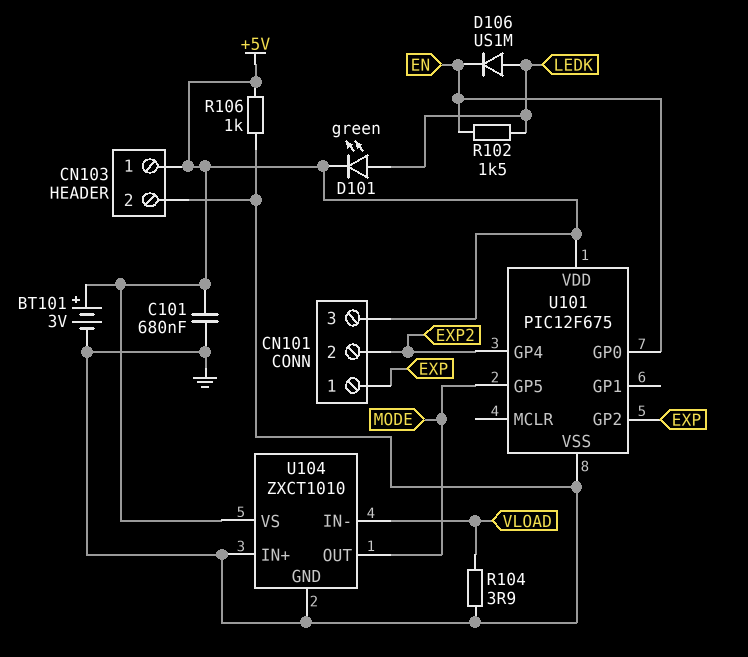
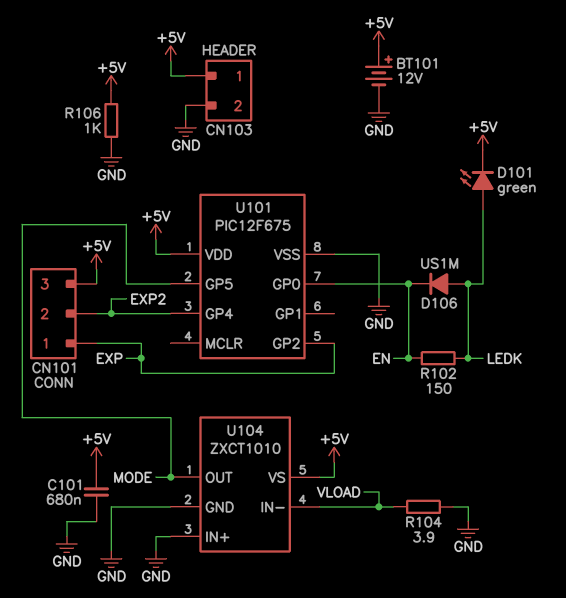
BT101: 3V (plus +5V, minus GND) -> 12V (plus +5V, minus GND)
R102: 1.5k (EN, LEDK) -> 150 (EN, LEDK)

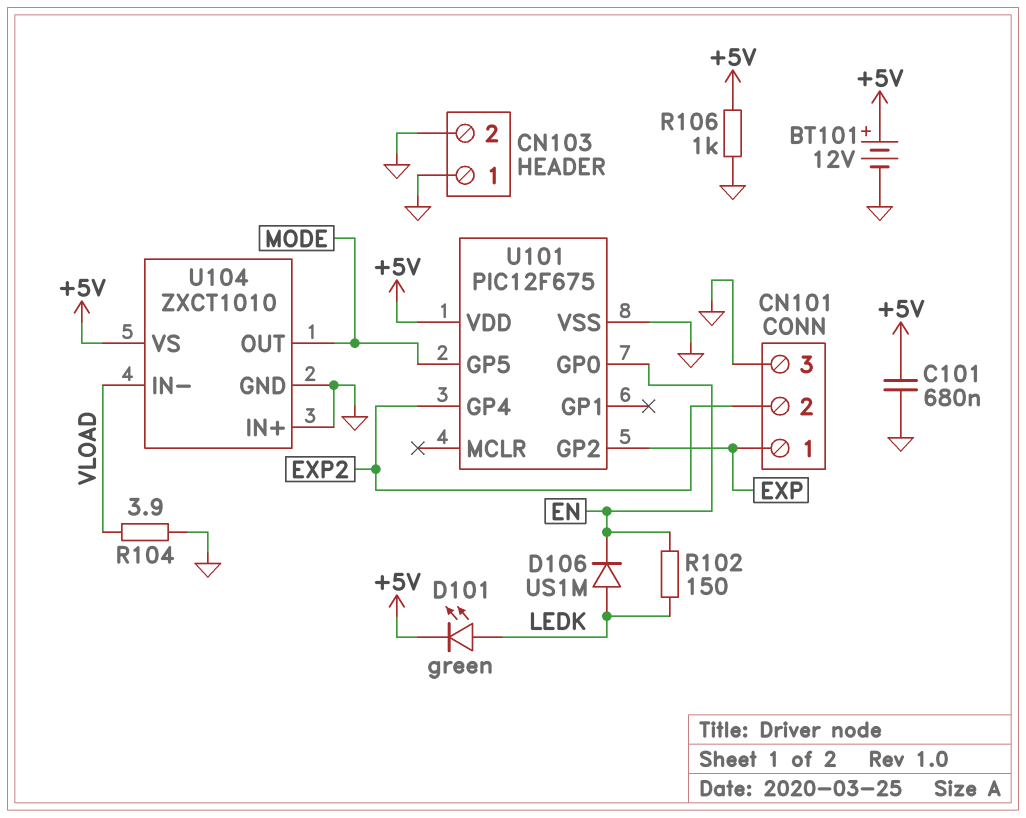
CN101 pin 3: +5V -> GND
CN103 pin 1: +5V -> GND

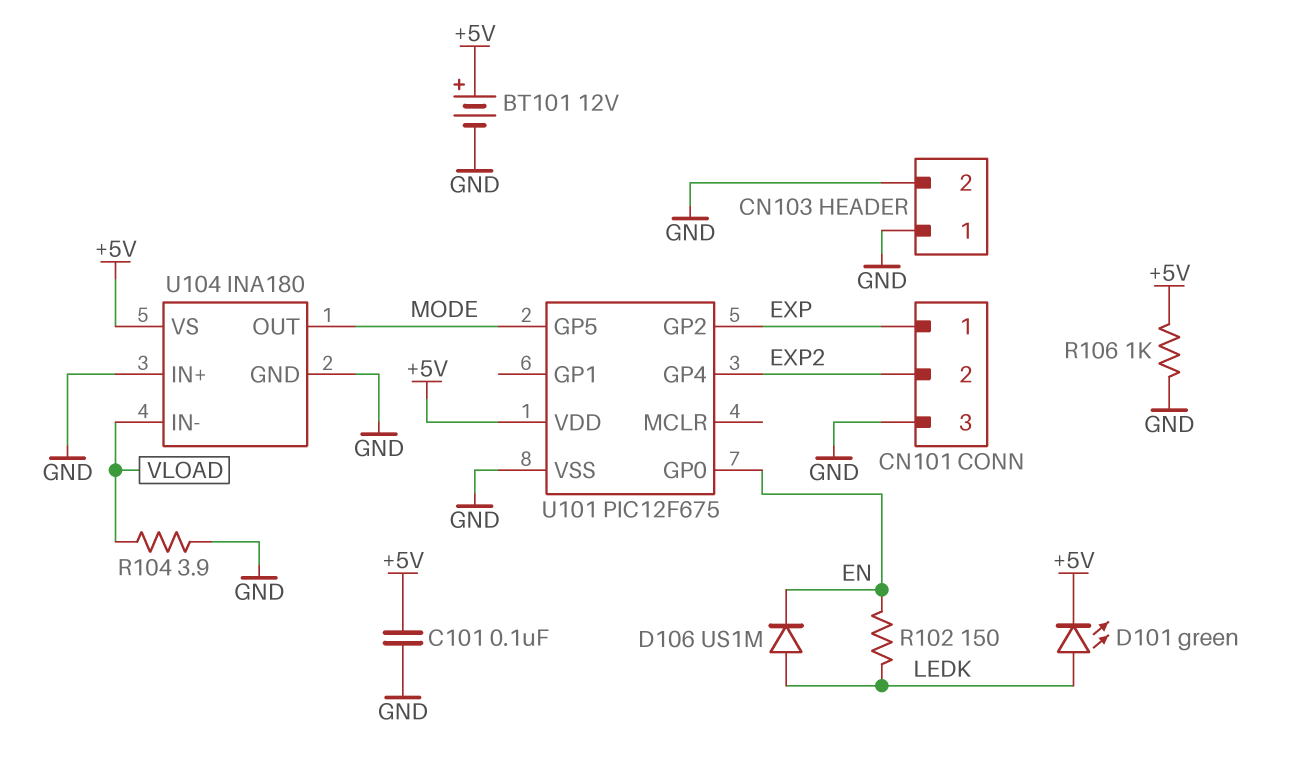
C101: 680nF (+5V, GND) -> 100nF (+5V, GND)
U104: ZXCT1010 -> INA180

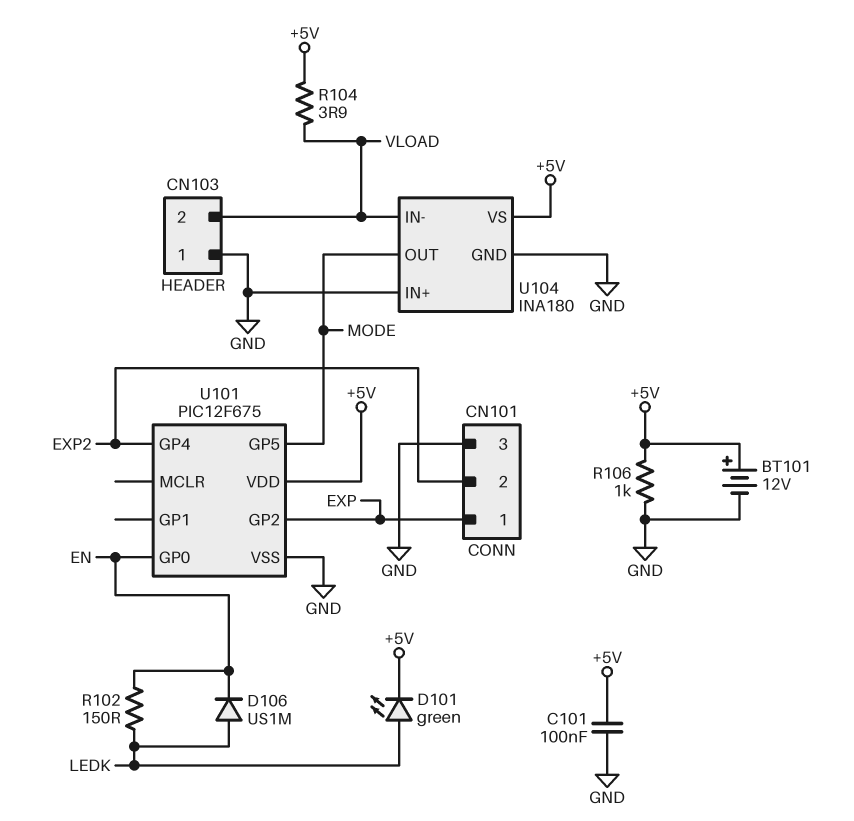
CN103 pin 2: GND -> VLOAD
R104: 3.9 (GND, VLOAD) -> 3.9 (+5V, VLOAD)

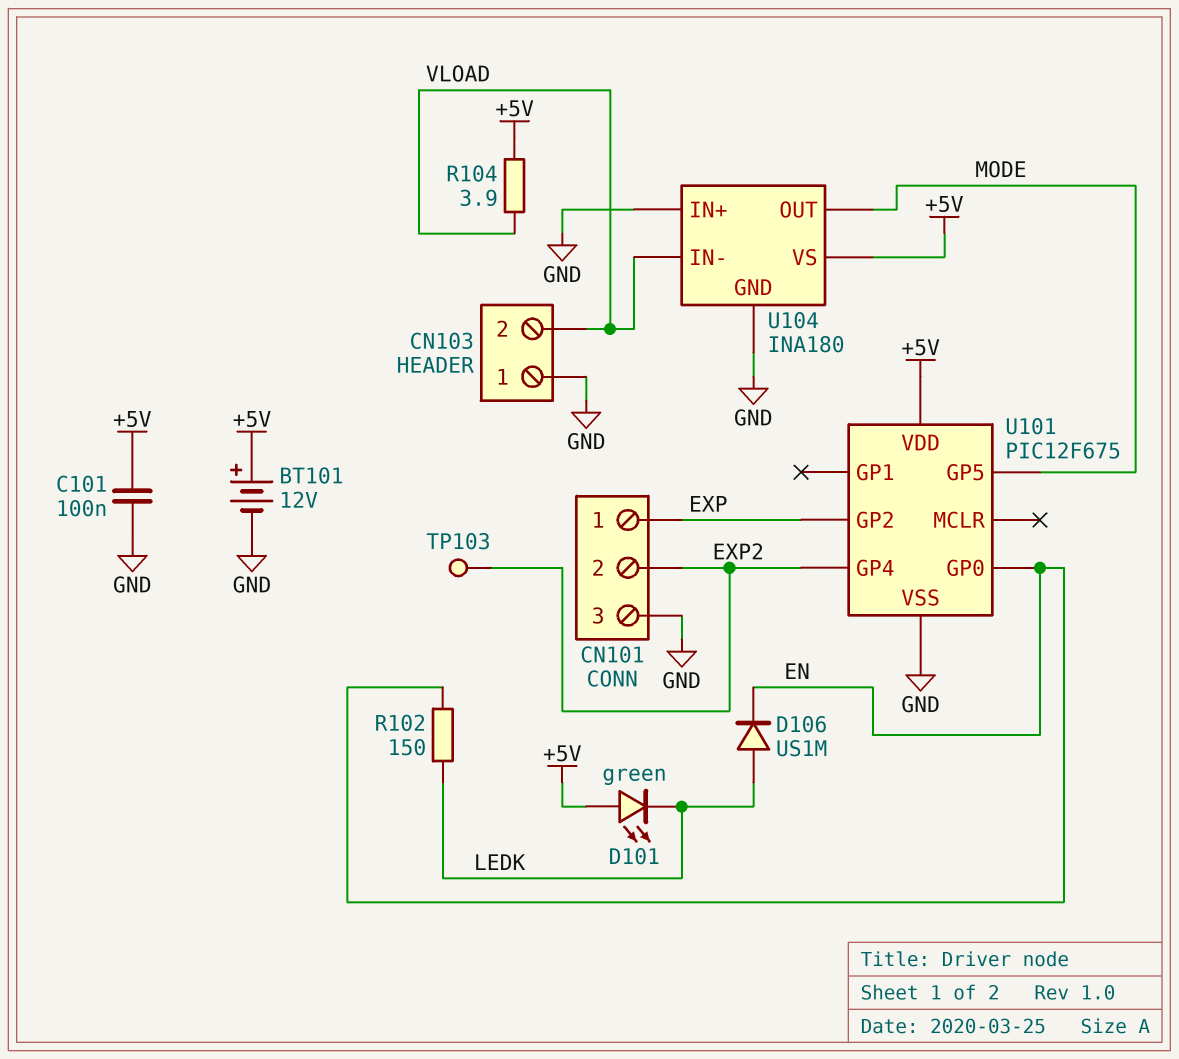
D101: LED green (A LEDK, K +5V) -> LED green (A +5V, K LEDK)
R106: 1k (+5V, GND) -> none
TP103: none -> test point (EXP2)

